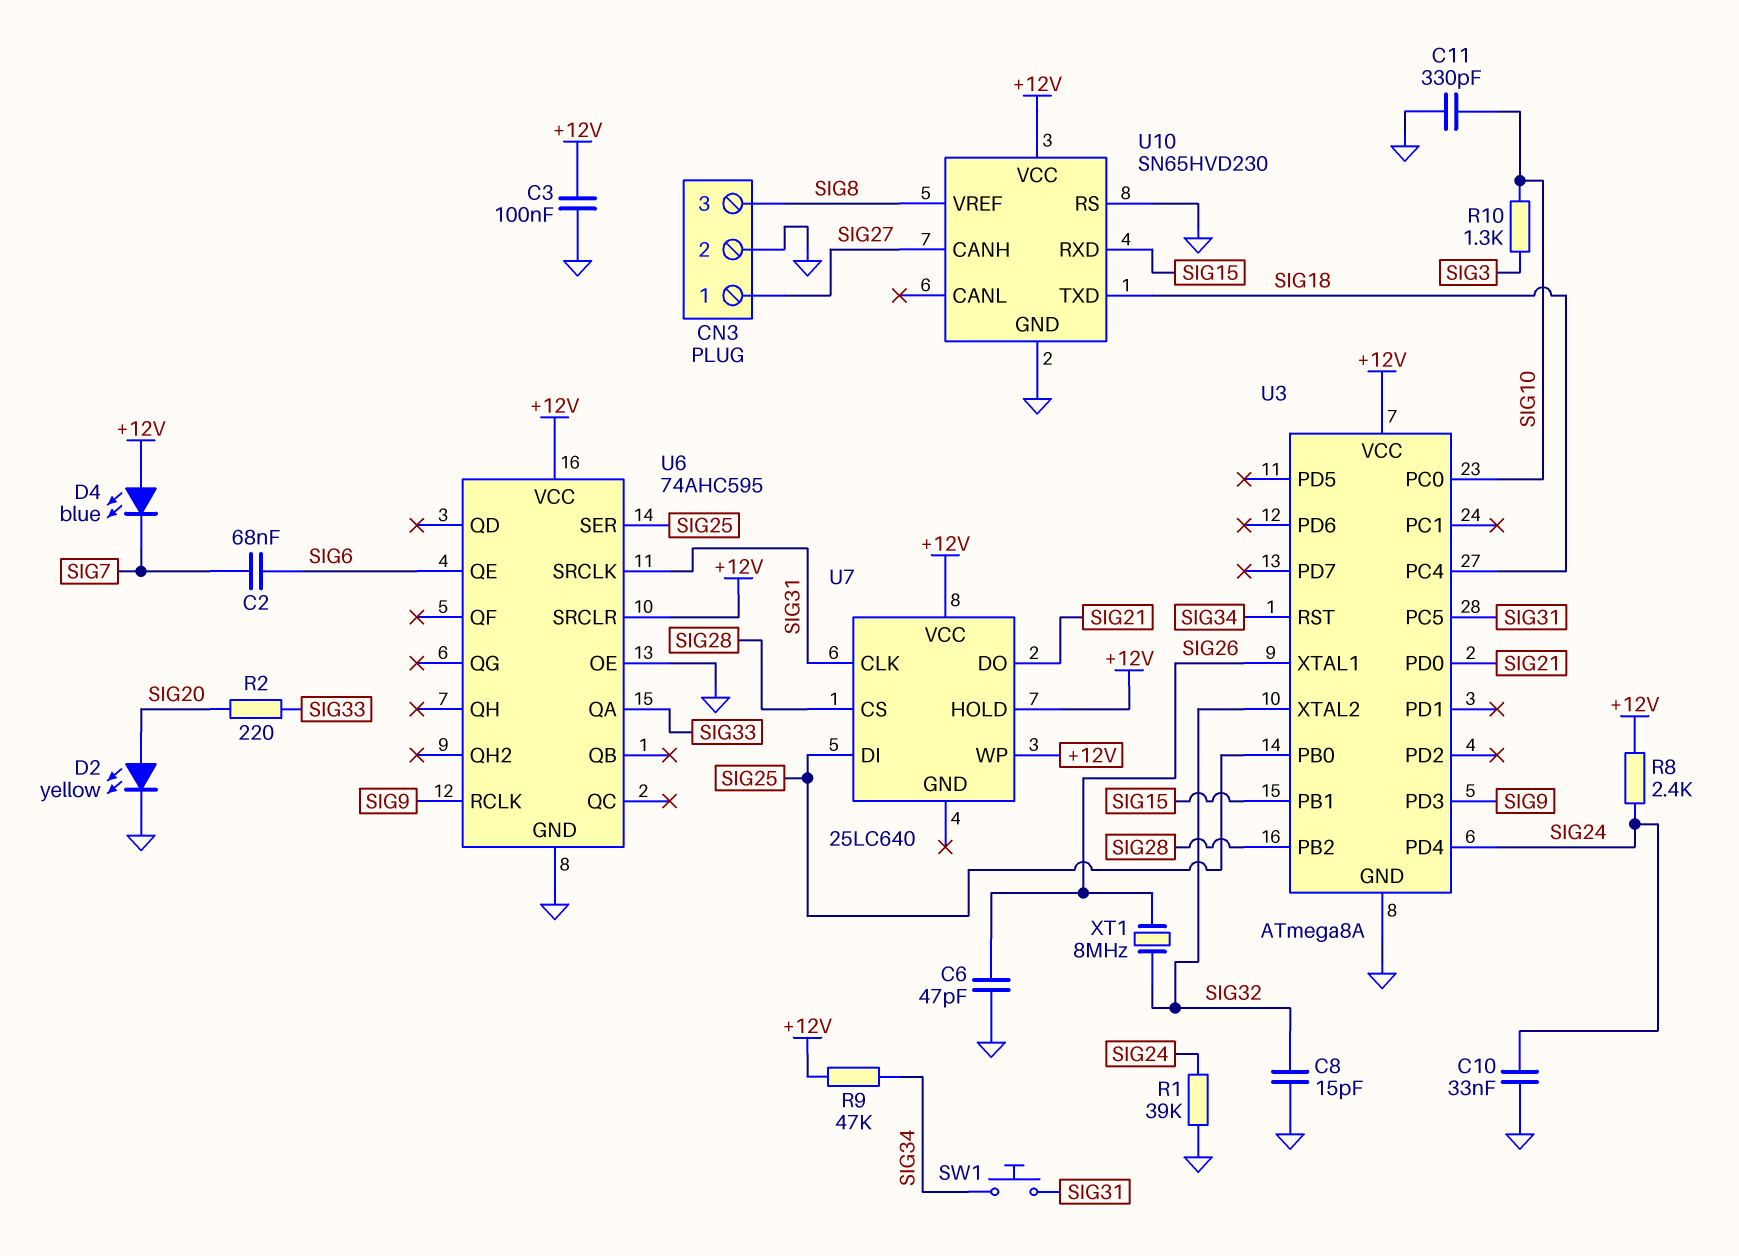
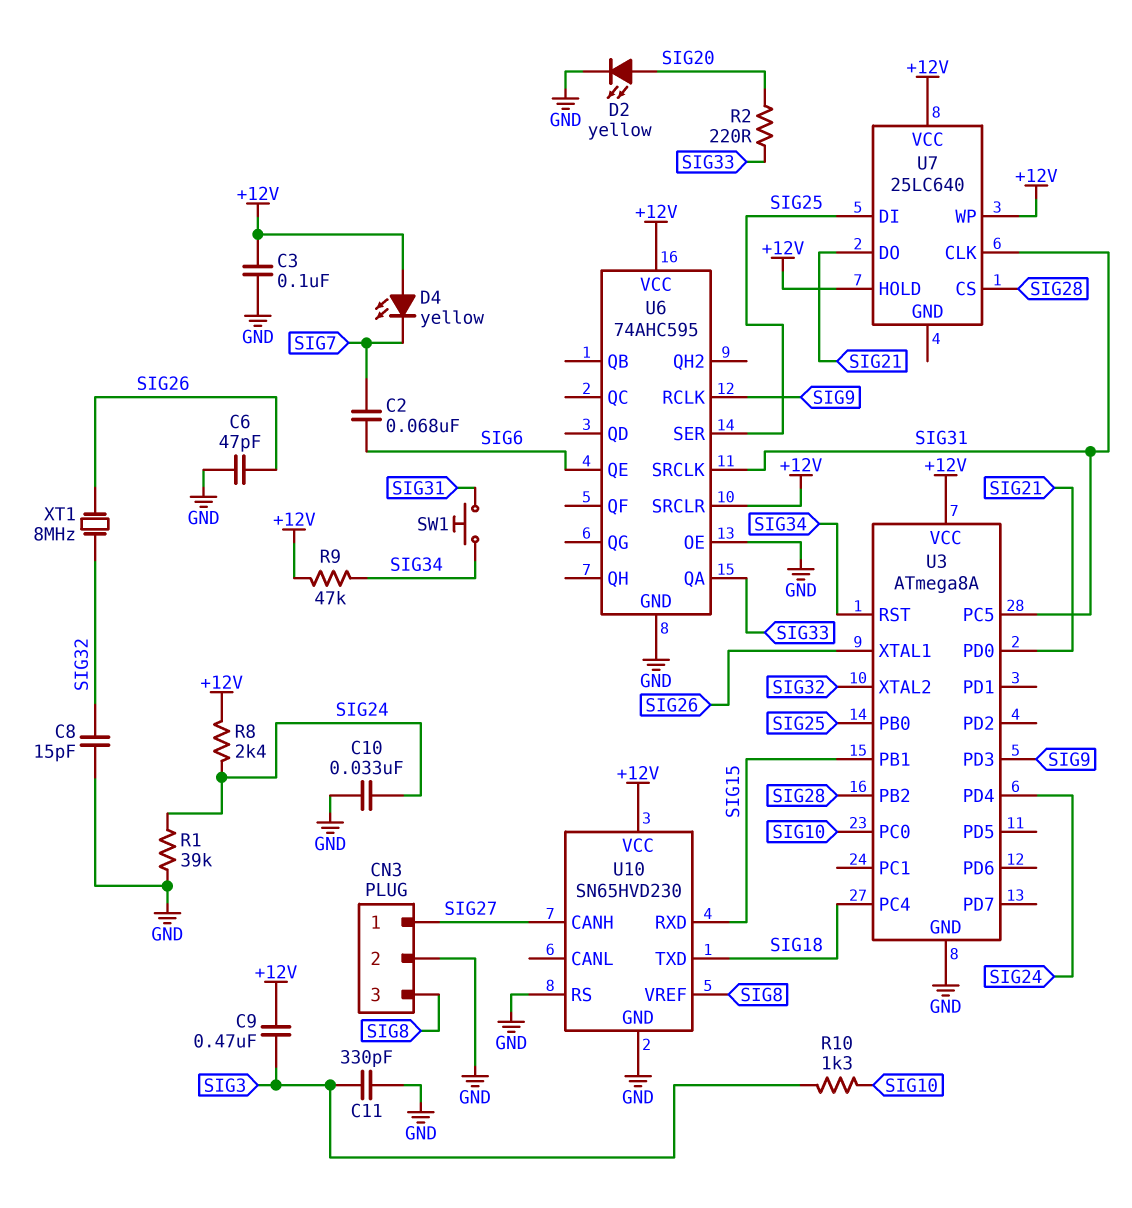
C9: none -> 470nF (+12V, SIG3)
C11: 330pF (GND, SIG10) -> 330pF (GND, SIG3)
D4: LED blue (A +12V, K SIG7) -> LED yellow (A +12V, K SIG7)

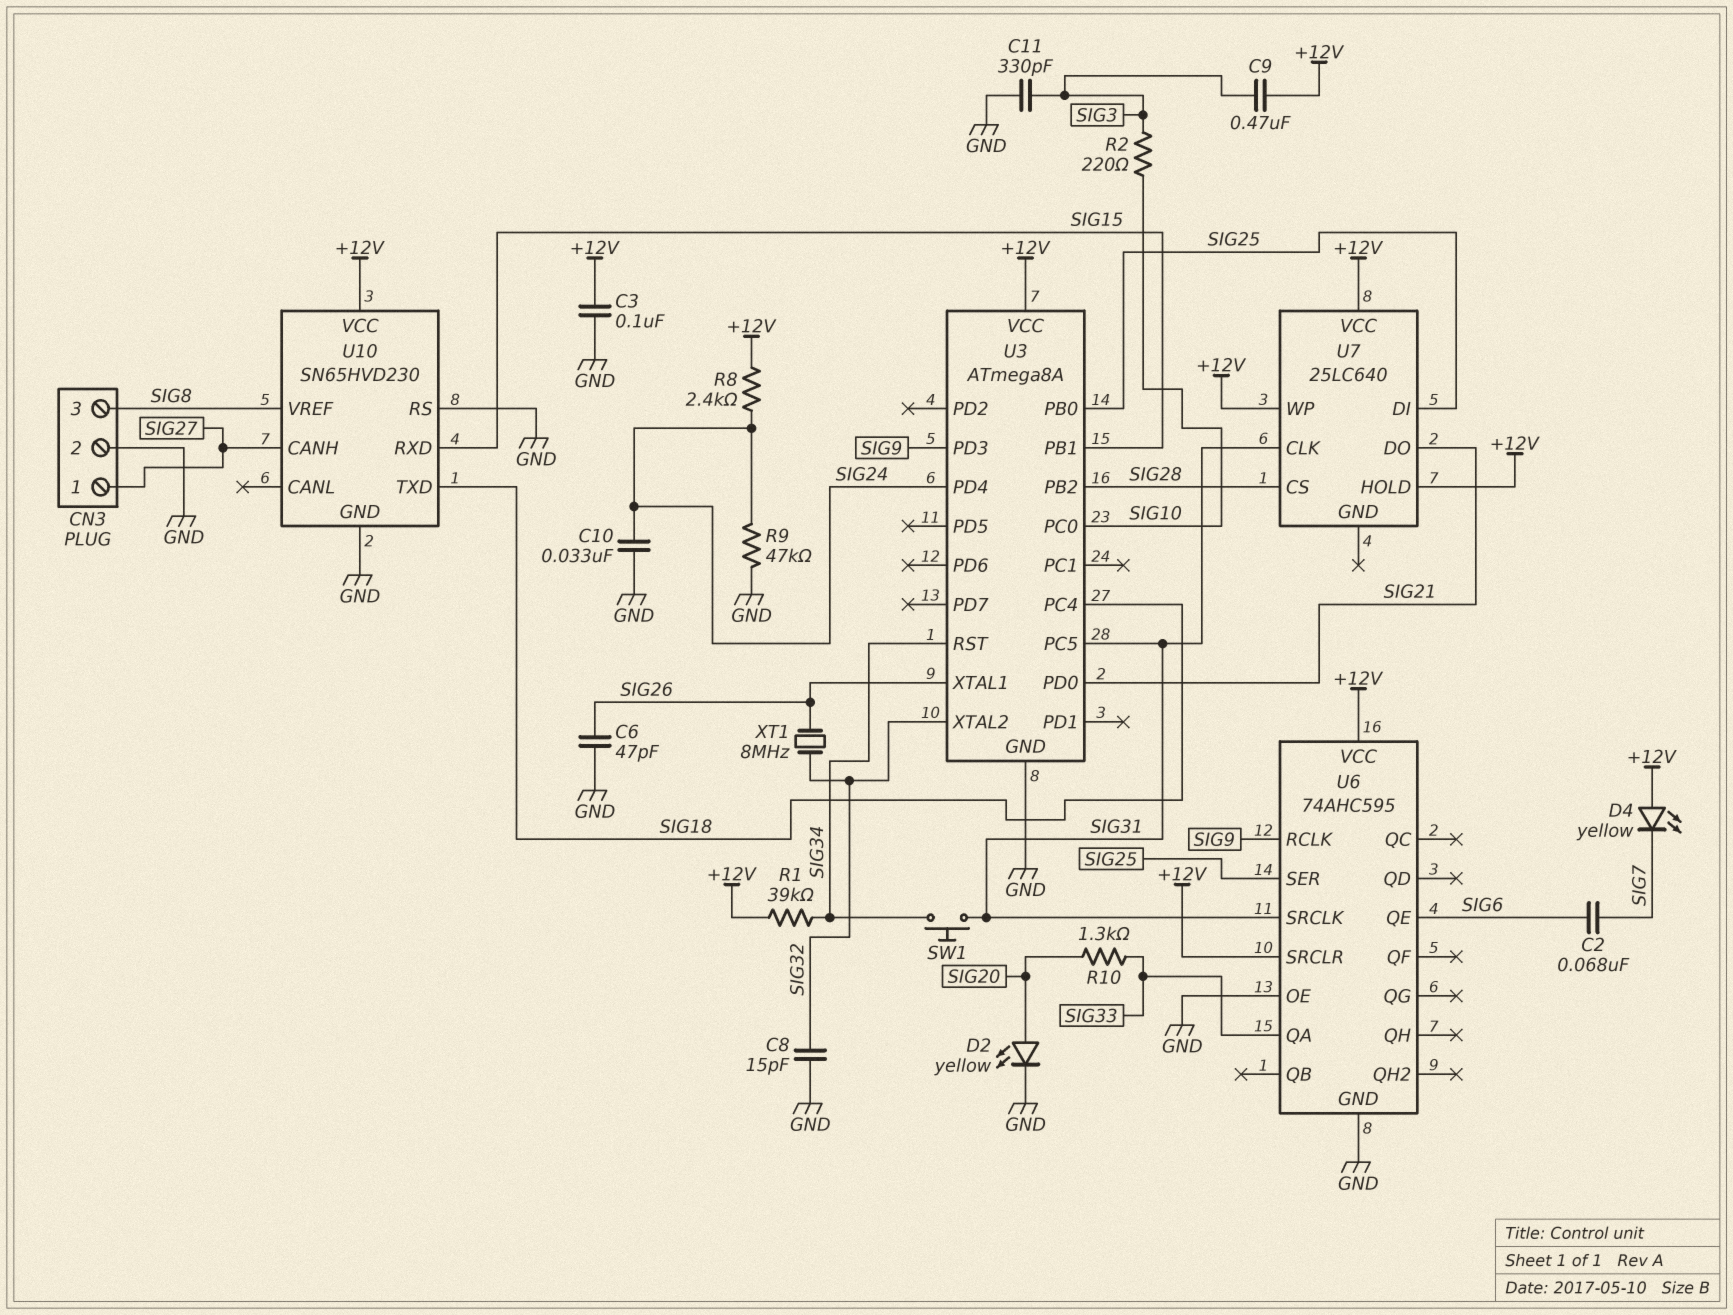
R1: 39k (GND, SIG24) -> 39k (+12V, SIG34)
R2: 220 (SIG20, SIG33) -> 220 (SIG3, SIG10)
R9: 47k (+12V, SIG34) -> 47k (GND, SIG24)
R10: 1.3k (SIG3, SIG10) -> 1.3k (SIG20, SIG33)

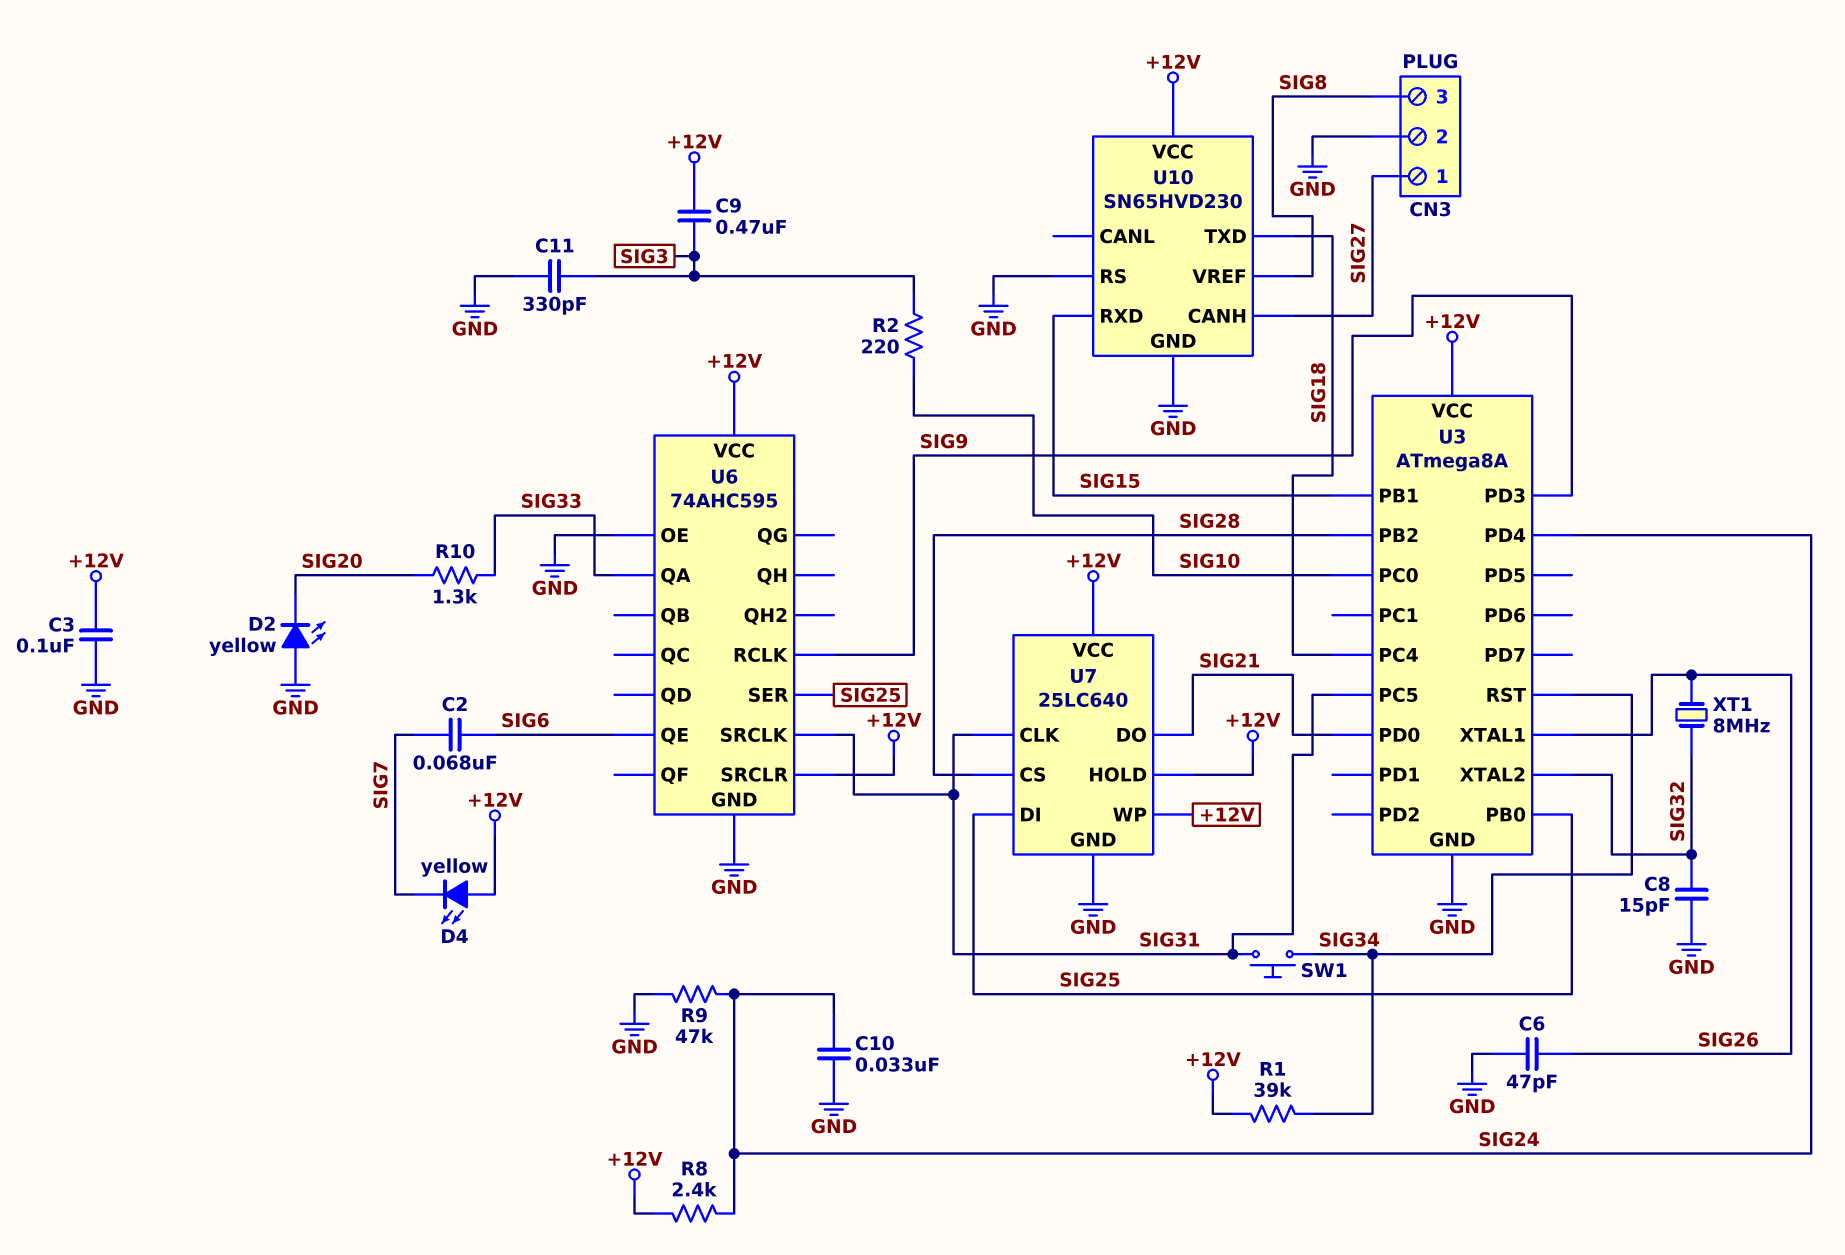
D2: LED yellow (A SIG20, K GND) -> LED yellow (A GND, K SIG20)
U7 pin GND: none -> GND

